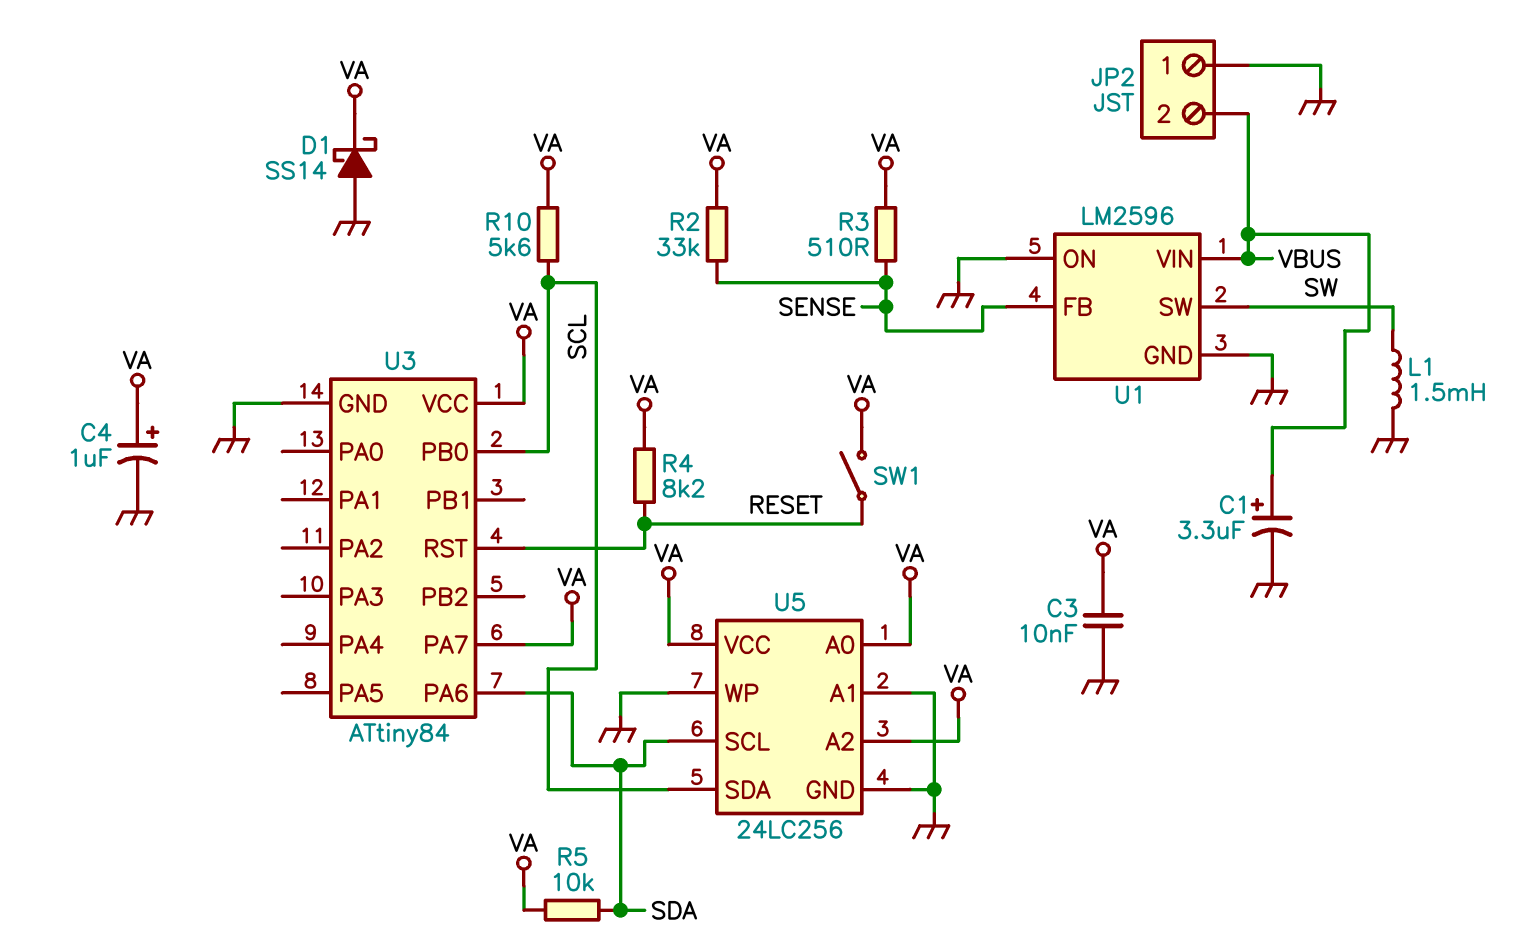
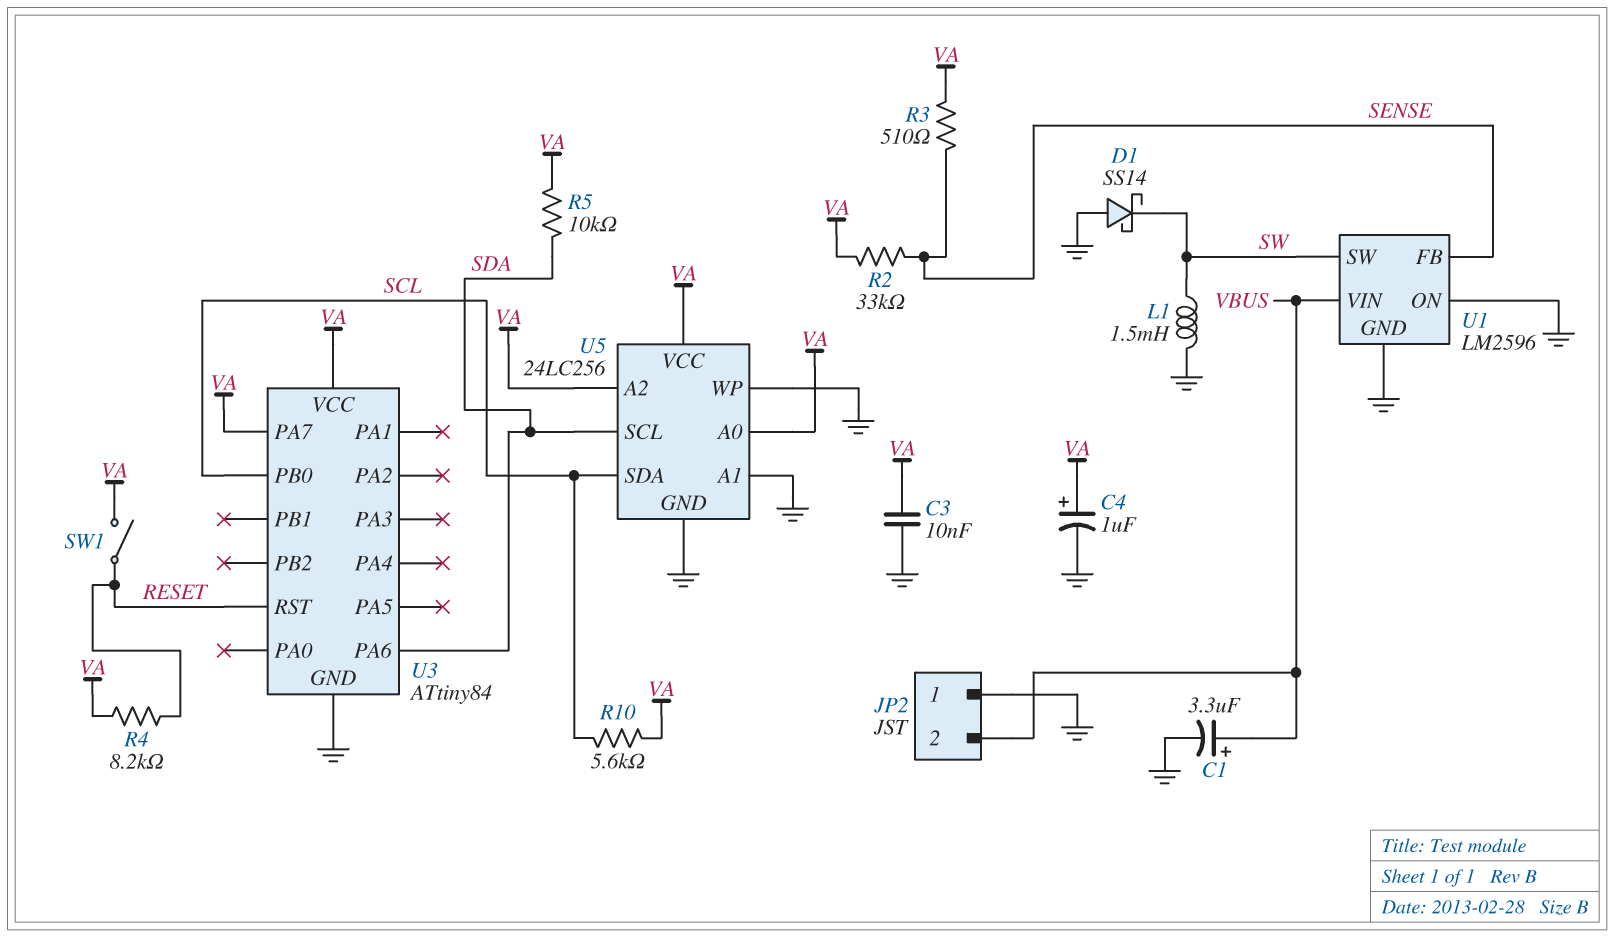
D1: schottky SS14 (A GND, K VA) -> schottky SS14 (A GND, K SW)

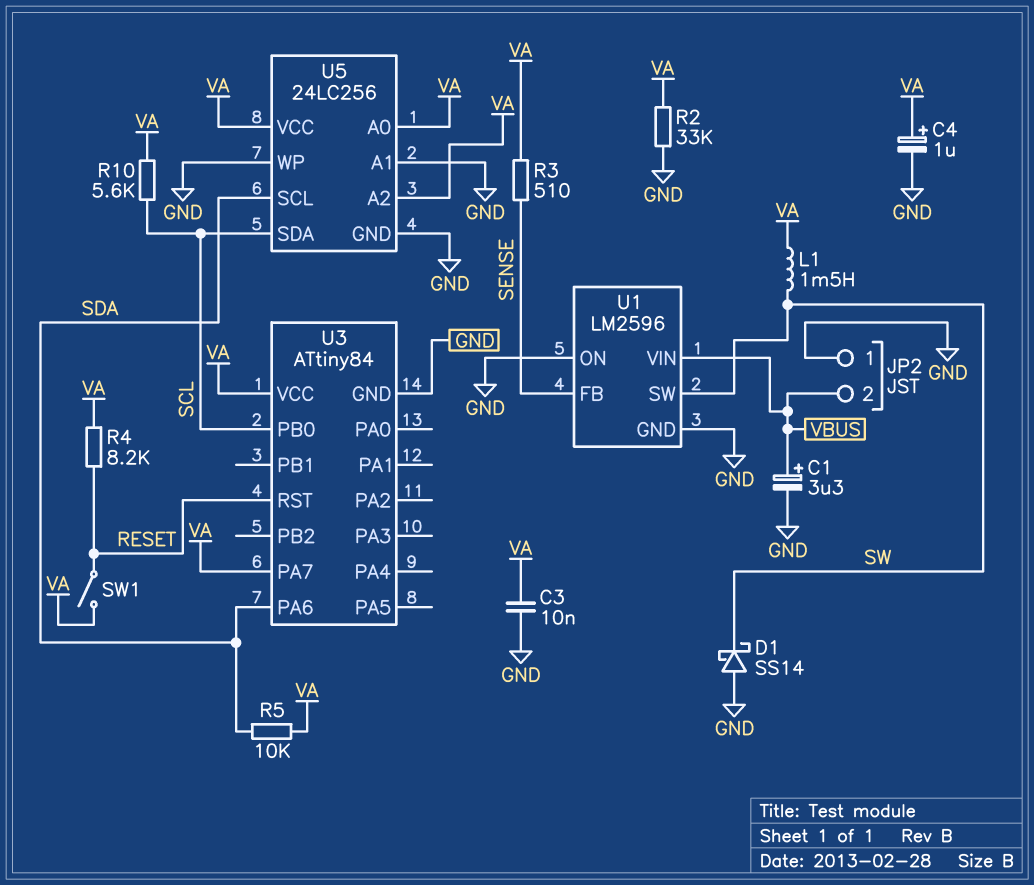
L1: 1.5mH (GND, SW) -> 1.5mH (SW, VA)
R2: 33k (SENSE, VA) -> 33k (GND, VA)

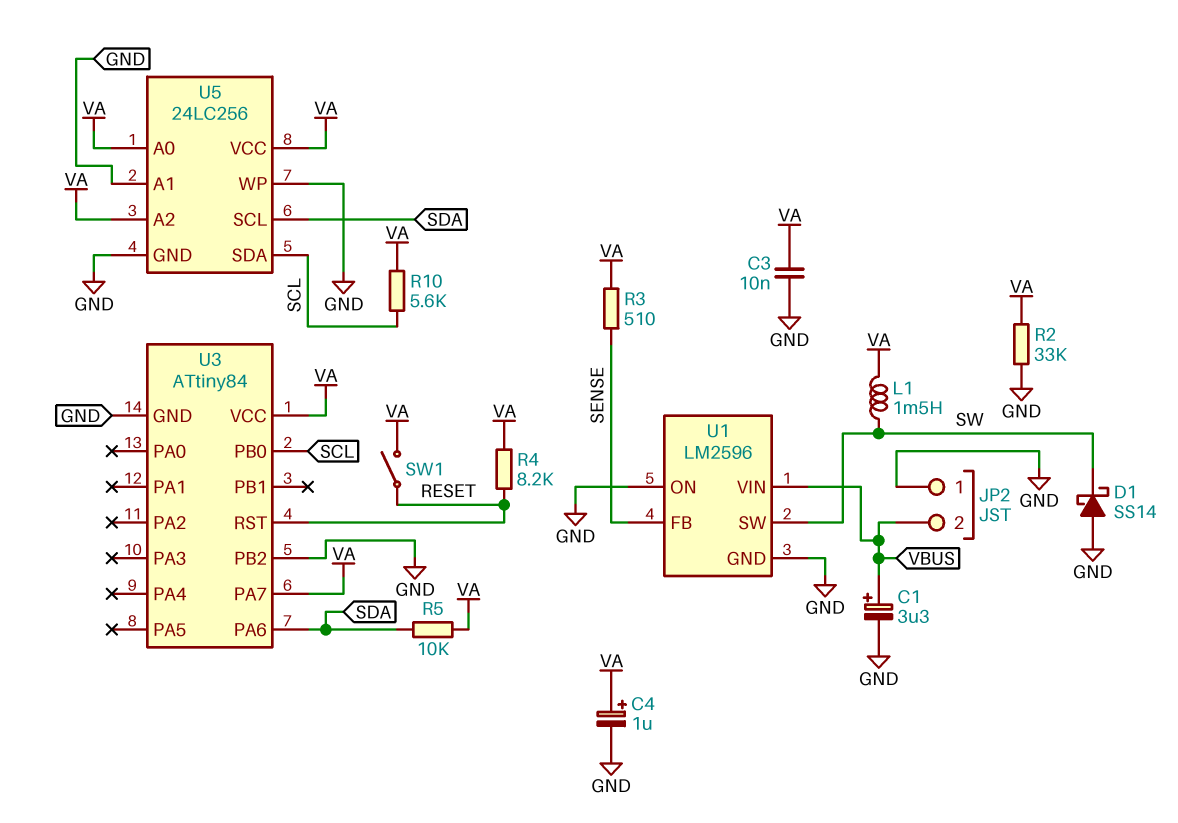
U3 pin PB2: none -> GND

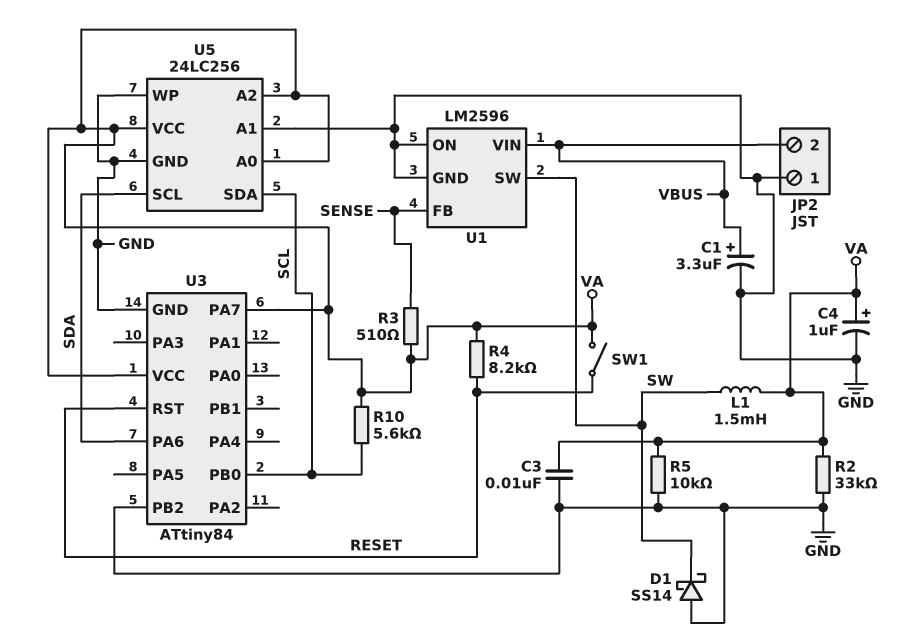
R5: 10k (SDA, VA) -> 10k (GND, VA)

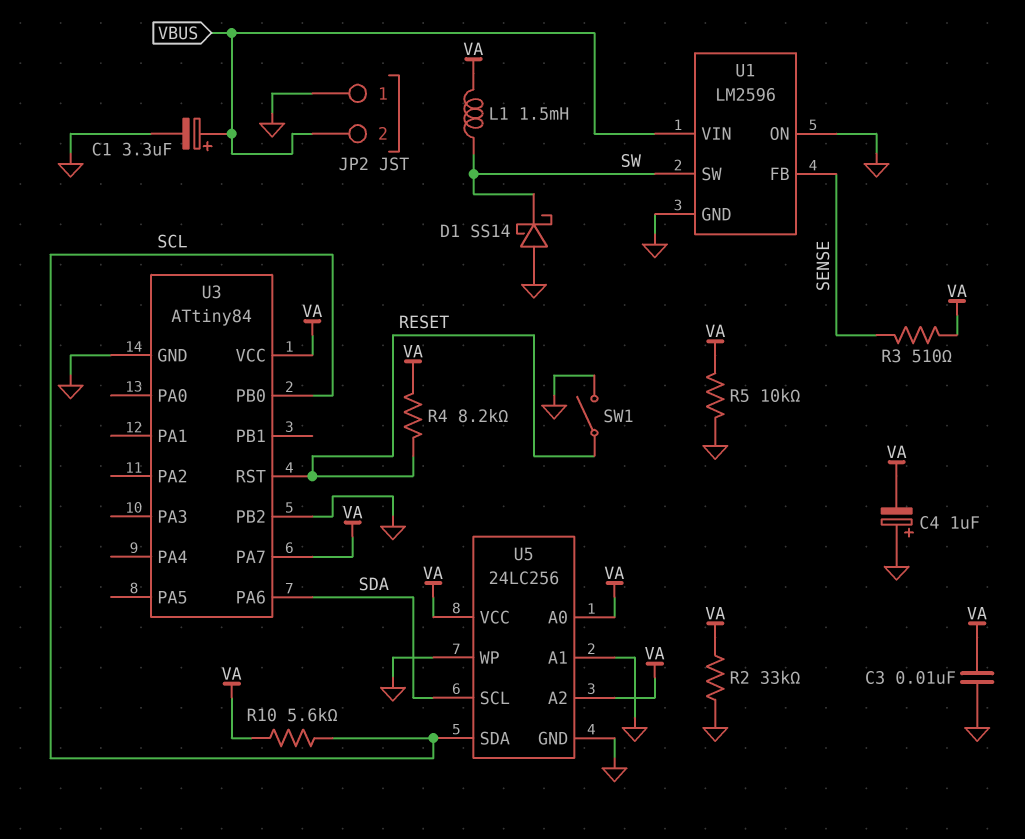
C4: 1uF (plus VA, minus GND) -> 1uF (plus GND, minus VA)
SW1: switch (RESET, VA) -> switch (GND, RESET)

